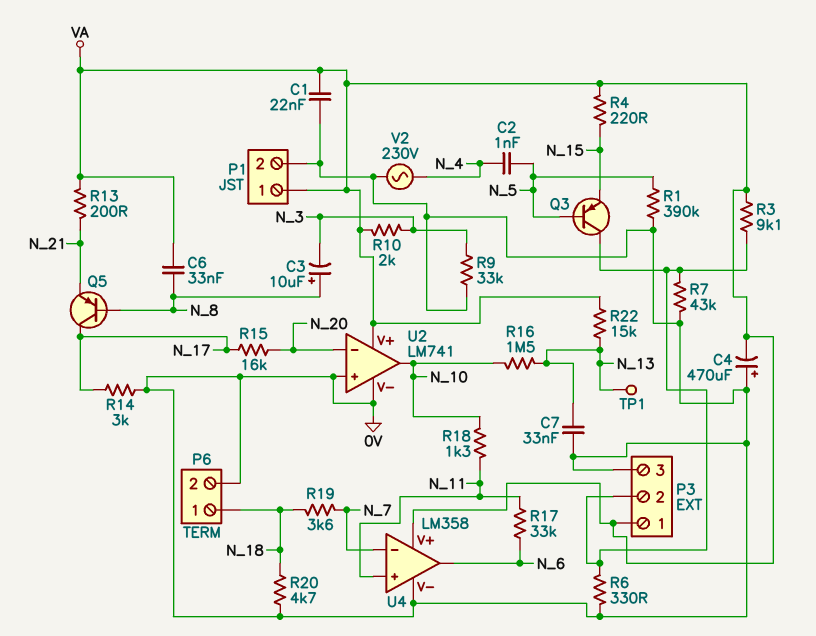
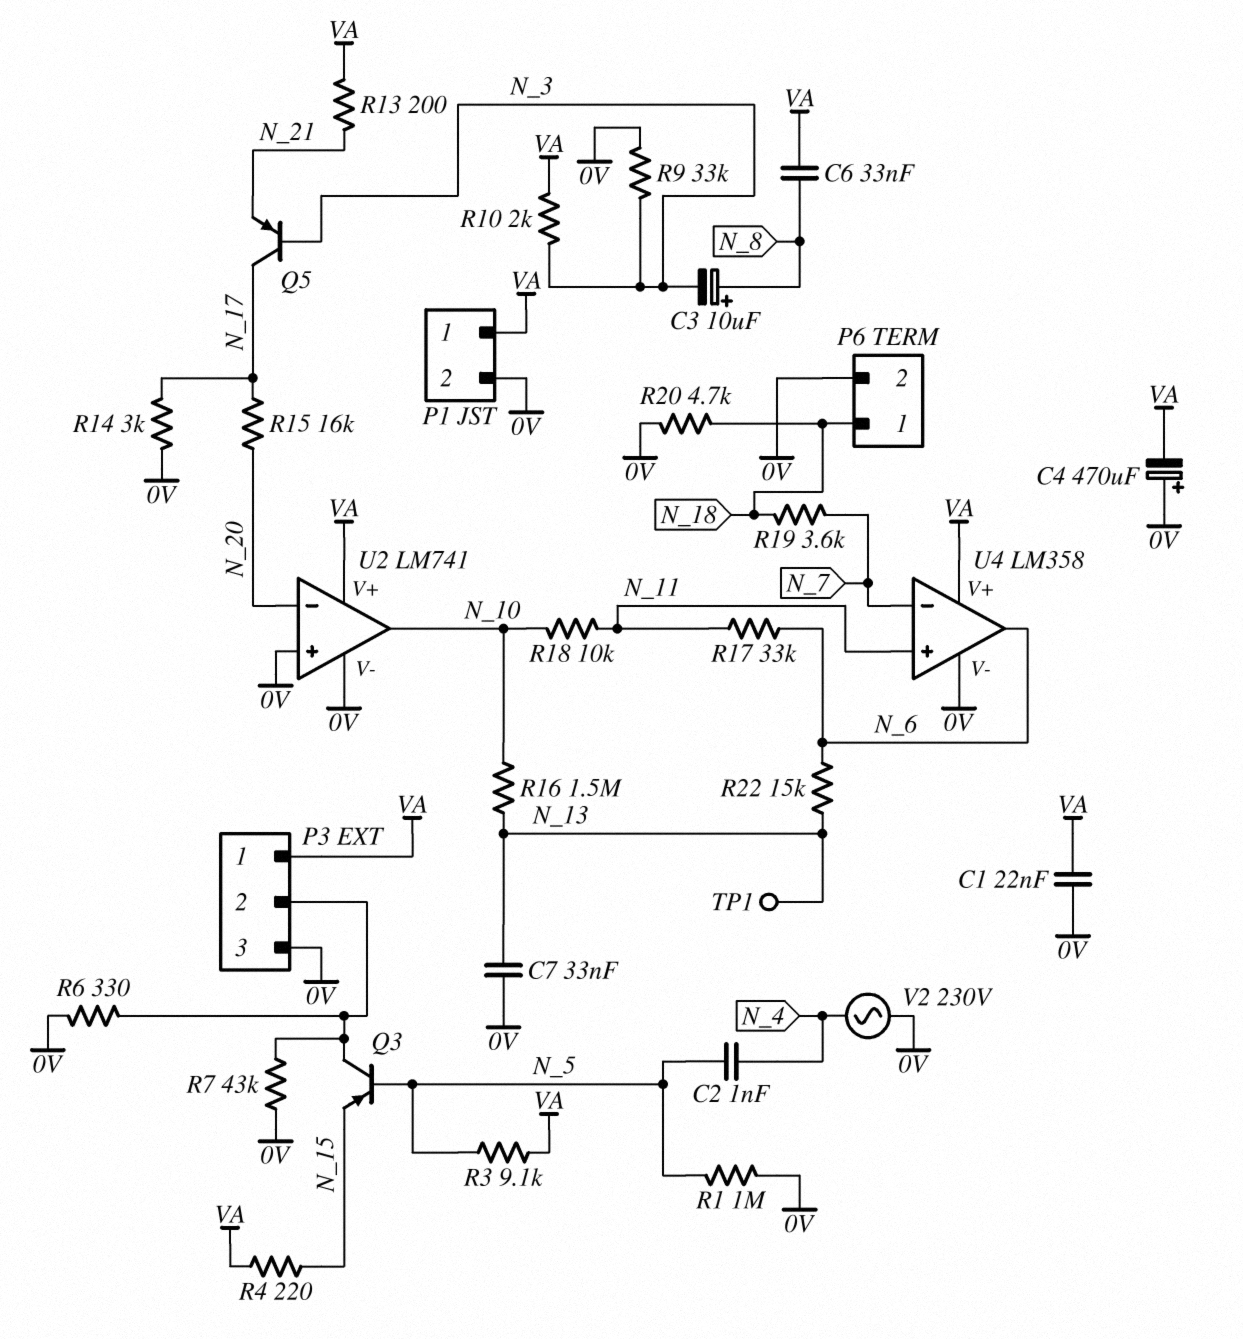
Q5: PNP (B N_8, C N_17, E N_21) -> PNP (B N_3, C N_17, E N_21)
R1: 390k (0V, N_5) -> 1M (0V, N_5)
R3: 9.1k (P3/2, VA) -> 9.1k (N_5, VA)
R18: 1.3k (N_10, N_11) -> 10k (N_10, N_11)
R22: 15k (N_13, VA) -> 15k (N_6, N_13)

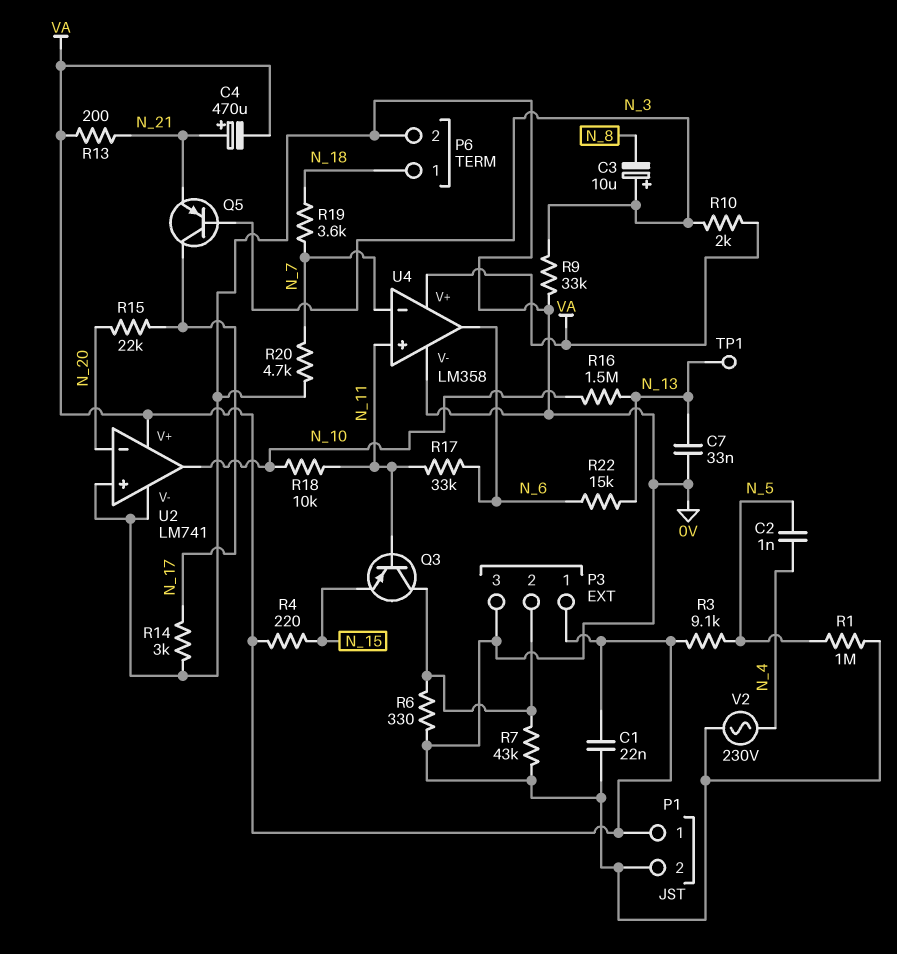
C3: 10uF (plus N_8, minus N_3) -> 10uF (plus N_3, minus N_8)
C4: 470uF (plus 0V, minus VA) -> 470uF (plus N_21, minus VA)
C6: 33nF (N_8, VA) -> none
Q3: PNP (B N_5, C P3/2, E N_15) -> PNP (B N_11, C P3/2, E N_15)
R15: 16k (N_17, N_20) -> 22k (N_17, N_20)
R20: 4.7k (0V, N_18) -> 4.7k (0V, N_7)

